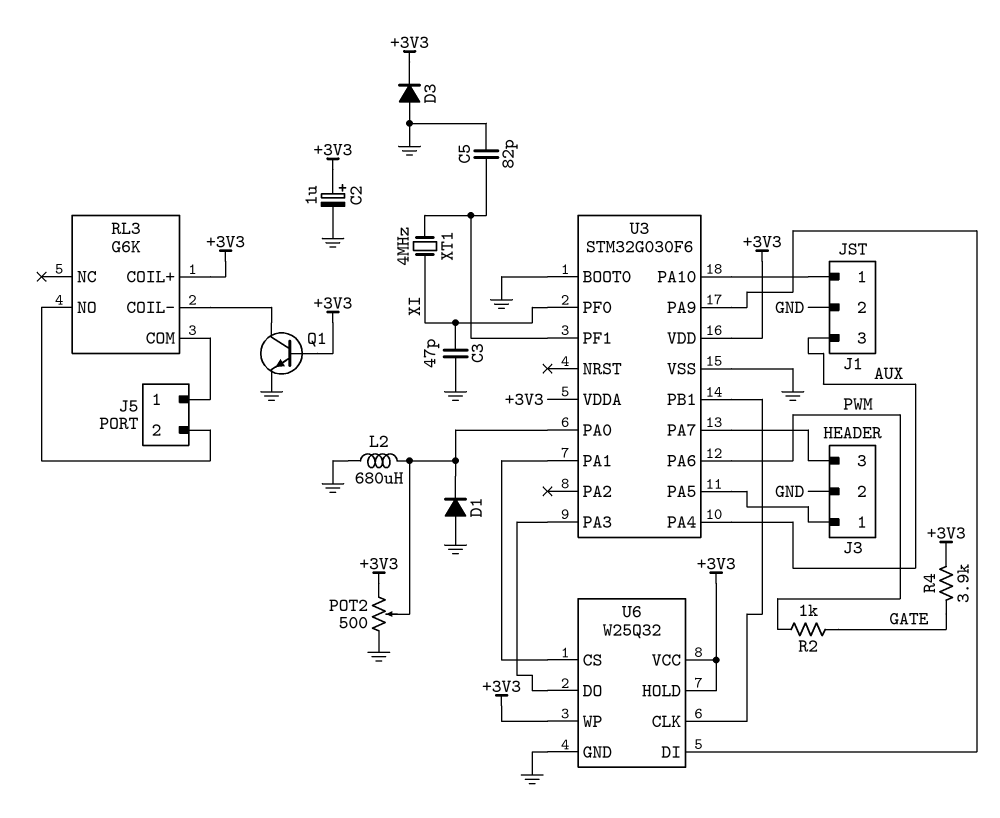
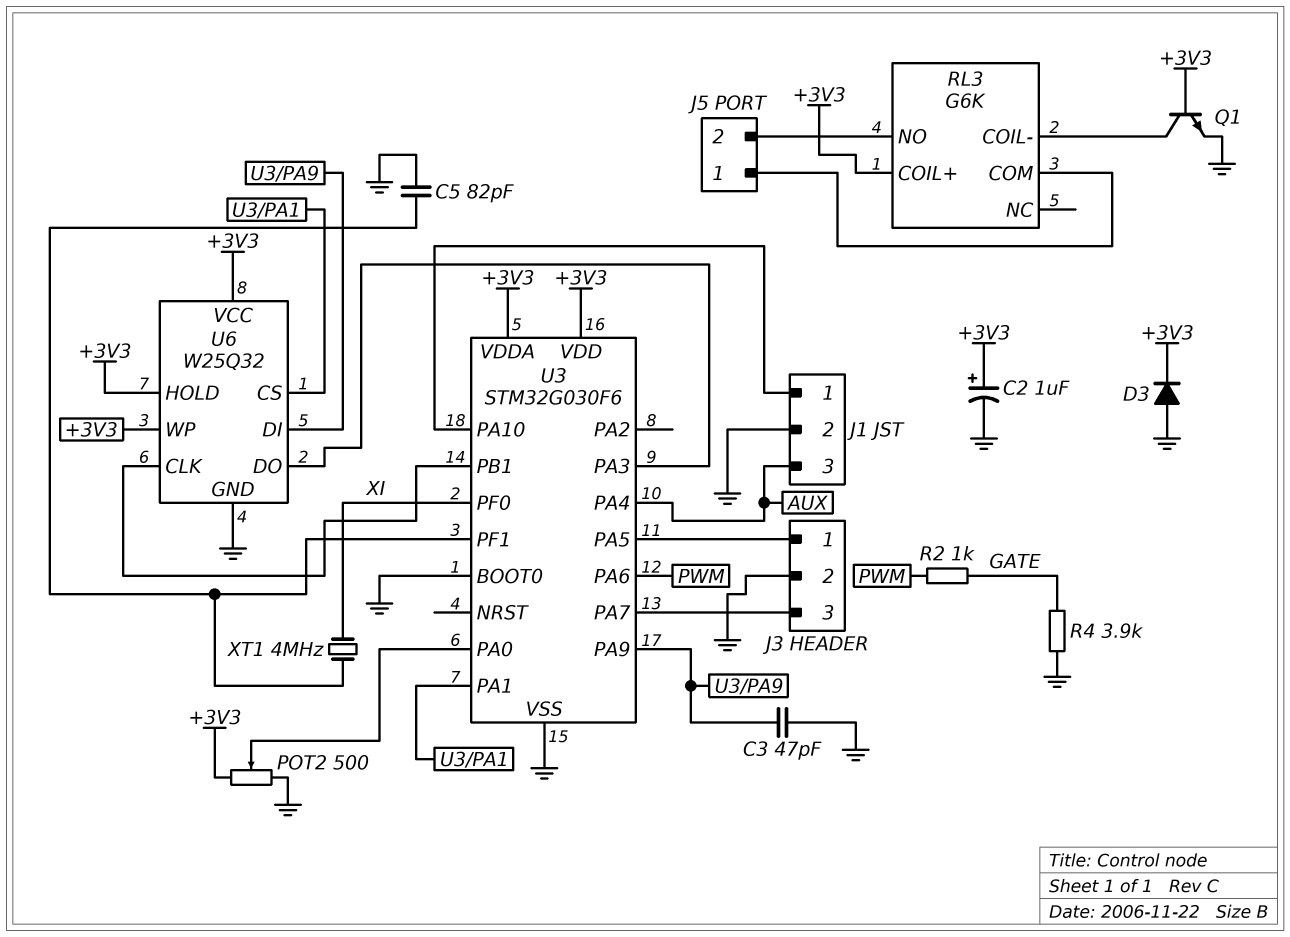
C3: 47pF (GND, XI) -> 47pF (GND, U3/PA9)
D1: diode (A GND, K U3/PA0) -> none
L2: 680uH (GND, U3/PA0) -> none
R4: 3.9k (+3V3, GATE) -> 3.9k (GATE, GND)

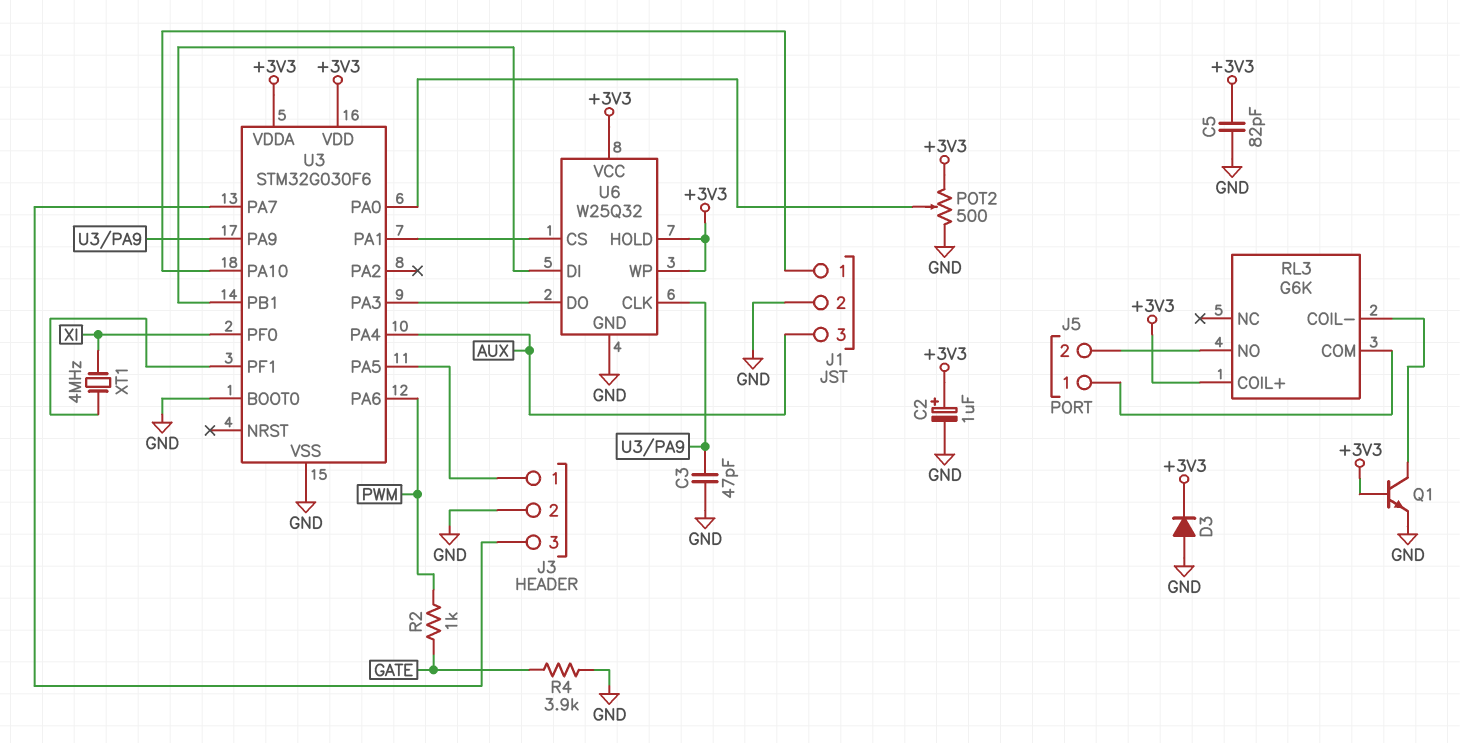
C5: 82pF (GND, U3/PF1) -> 82pF (+3V3, GND)
U6 pin CLK: U3/PB1 -> U3/PA9
U6 pin DI: U3/PA9 -> U3/PB1

